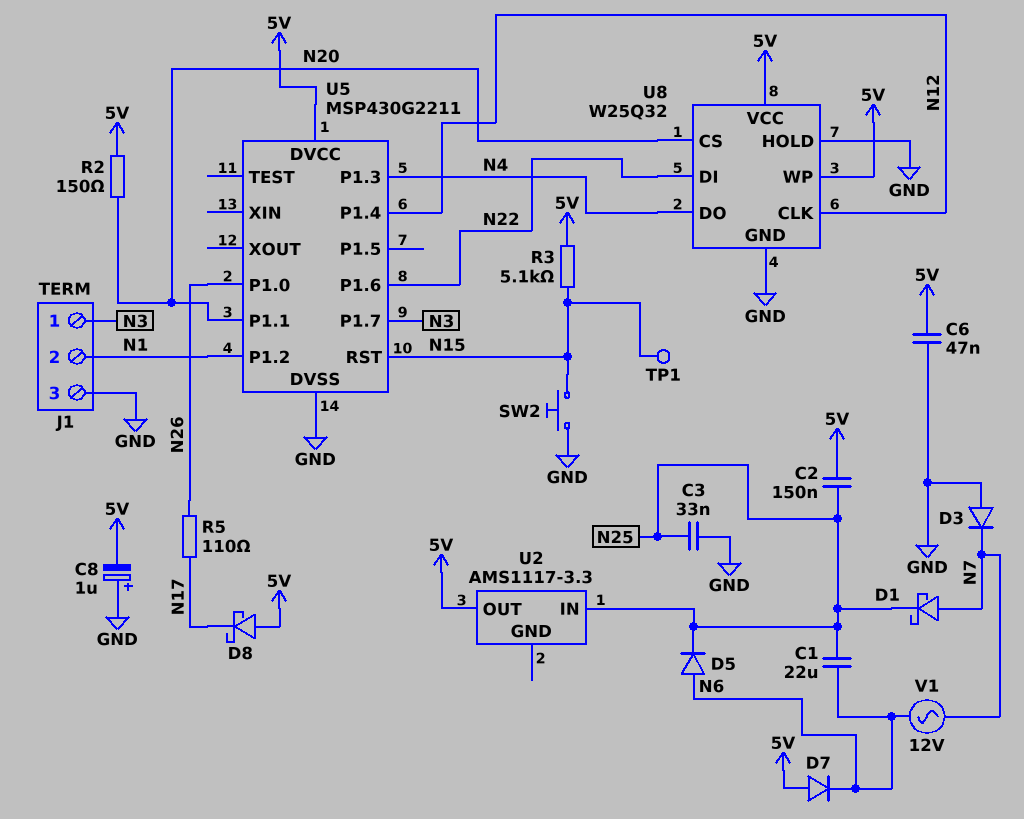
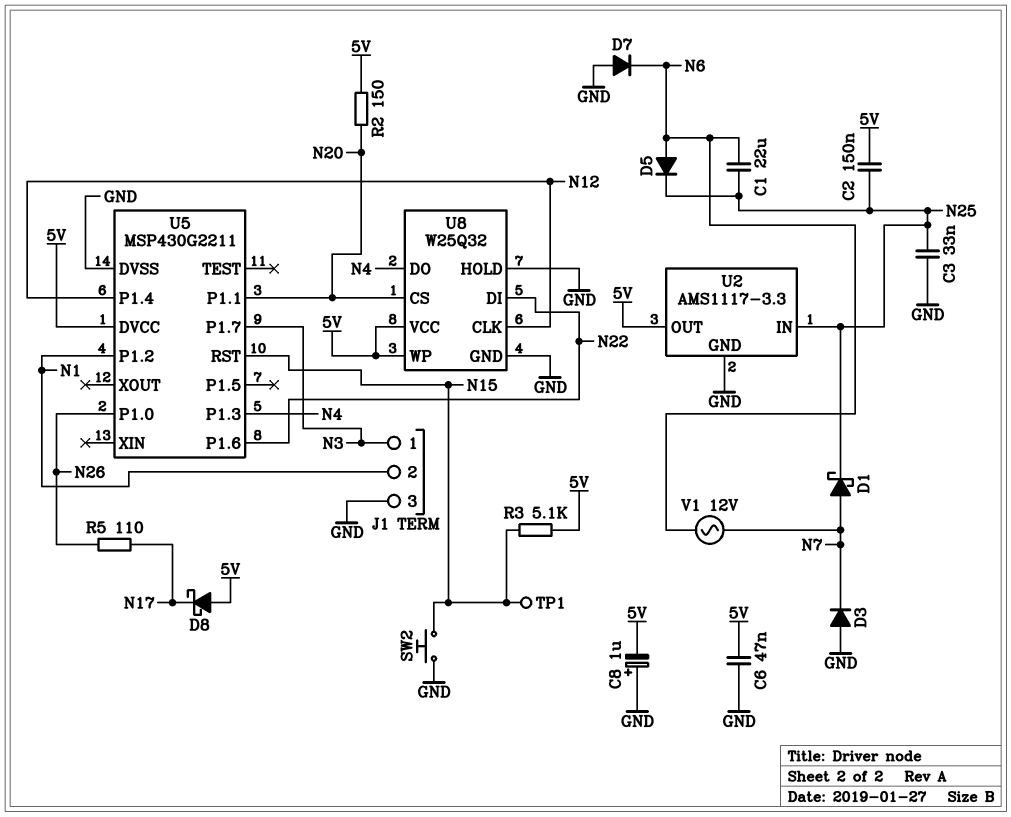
D7: diode (A 5V, K N6) -> diode (A GND, K N6)
U2 pin GND: none -> GND

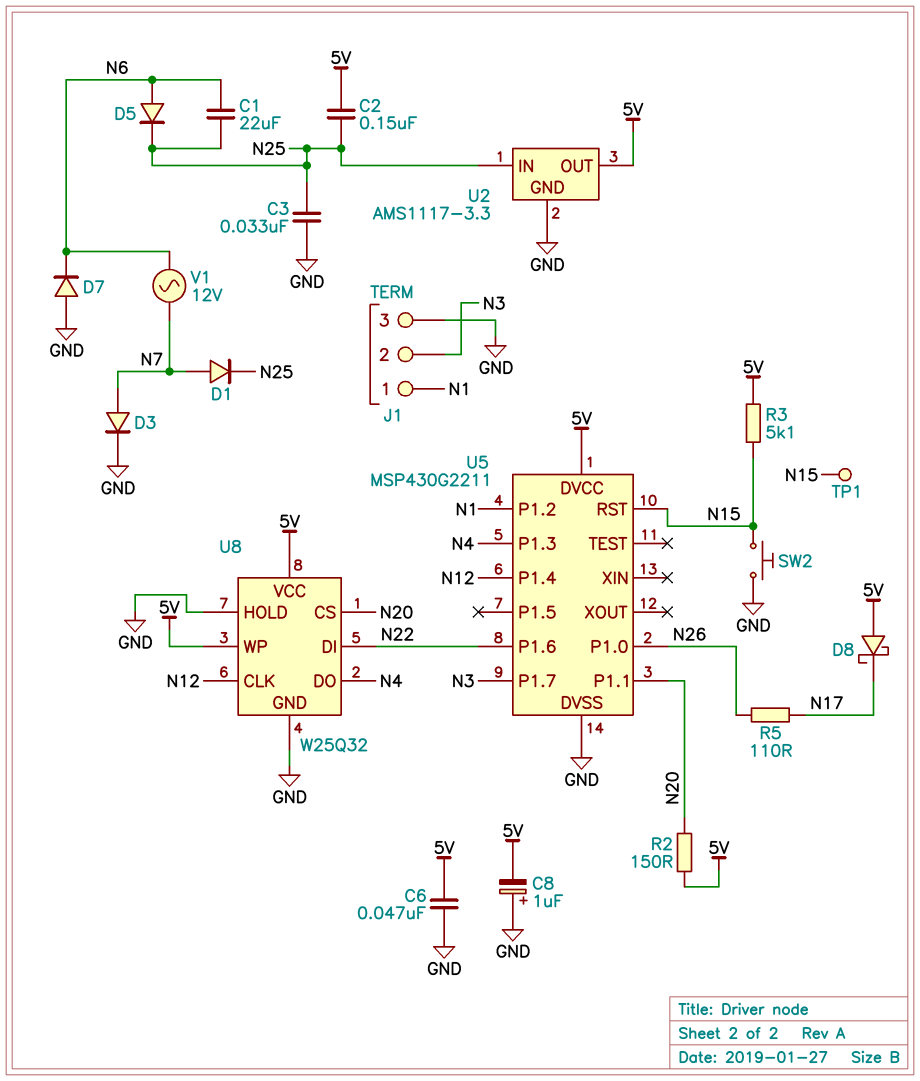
D1: schottky (A N7, K N25) -> diode (A N7, K N25)
D3: diode (A GND, K N7) -> diode (A N7, K GND)
J1 pin 1: N3 -> N1
J1 pin 2: N1 -> N3

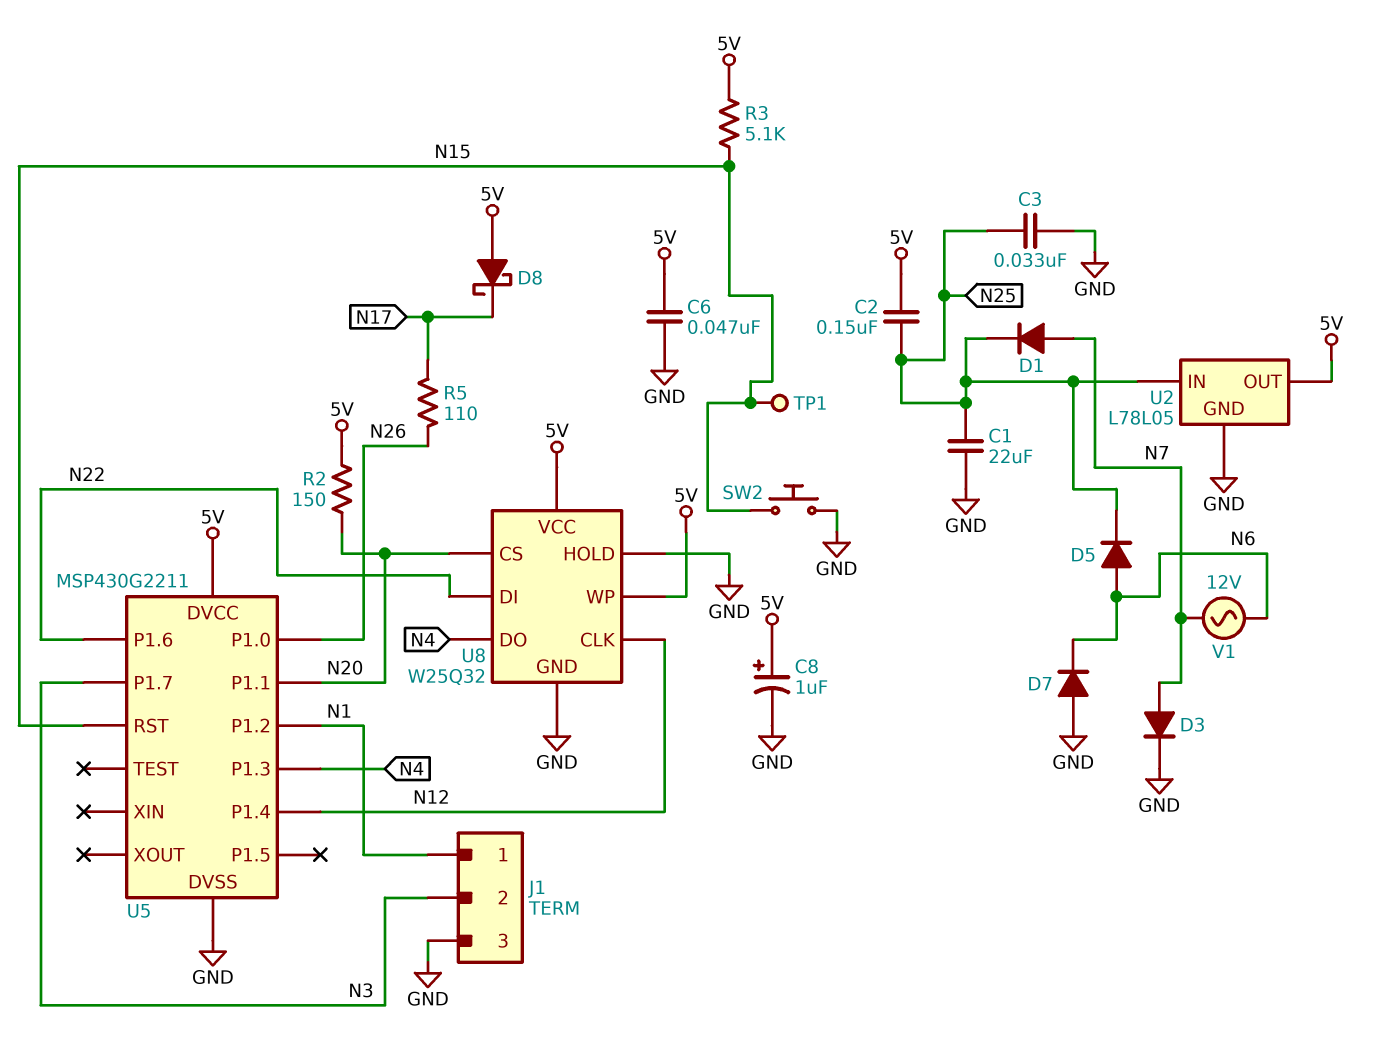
C1: 22uF (N6, N25) -> 22uF (GND, N25)
C8: 1uF (plus GND, minus 5V) -> 1uF (plus 5V, minus GND)
U2: AMS1117-3.3 -> L78L05

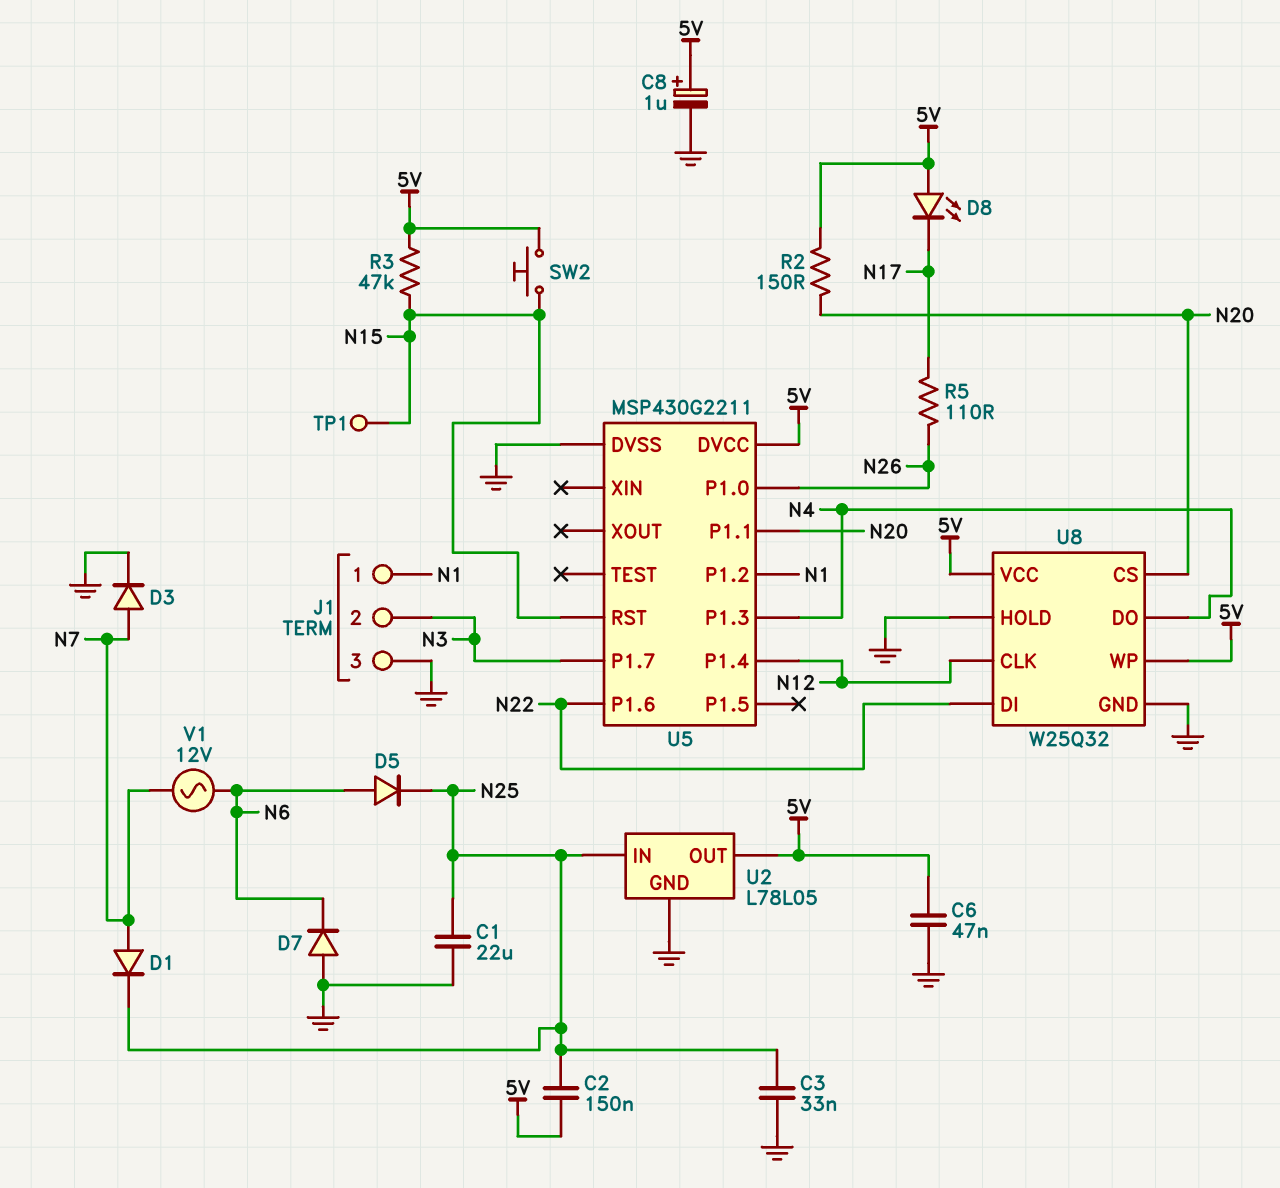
D8: schottky (A 5V, K N17) -> LED (A 5V, K N17)
R3: 5.1k (5V, N15) -> 47k (5V, N15)
SW2: button (GND, N15) -> button (5V, N15)

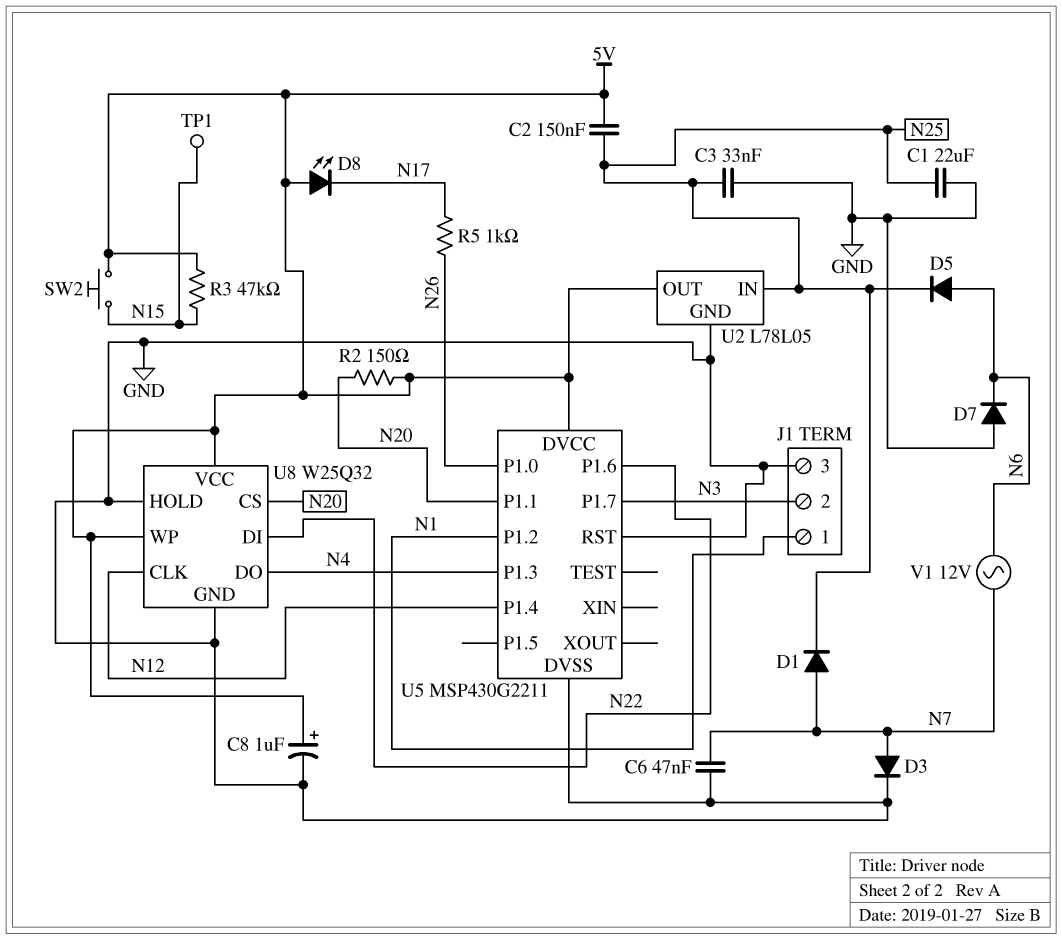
C6: 47nF (5V, GND) -> 47nF (GND, N7)
R5: 110 (N17, N26) -> 1k (N17, N26)
U5 pin RST: N15 -> GND

